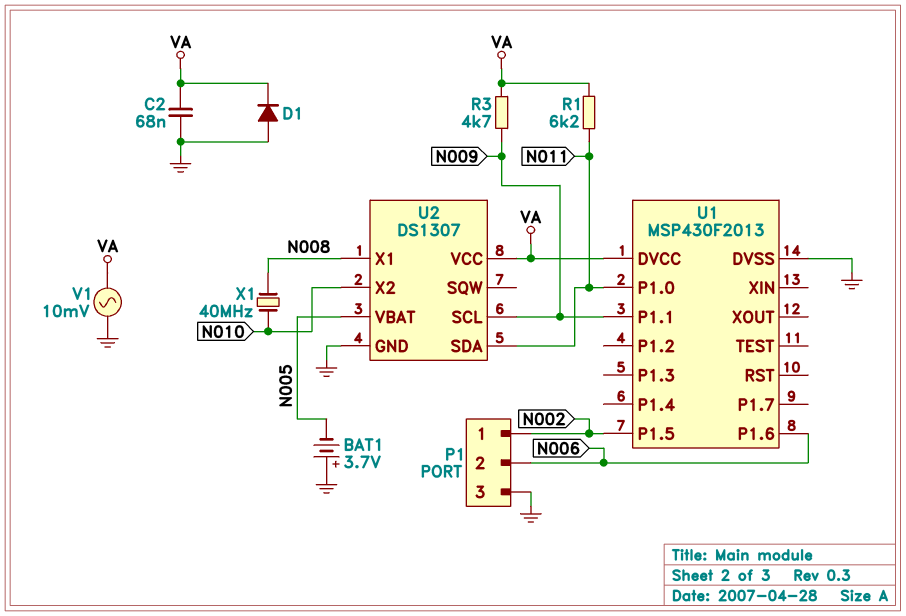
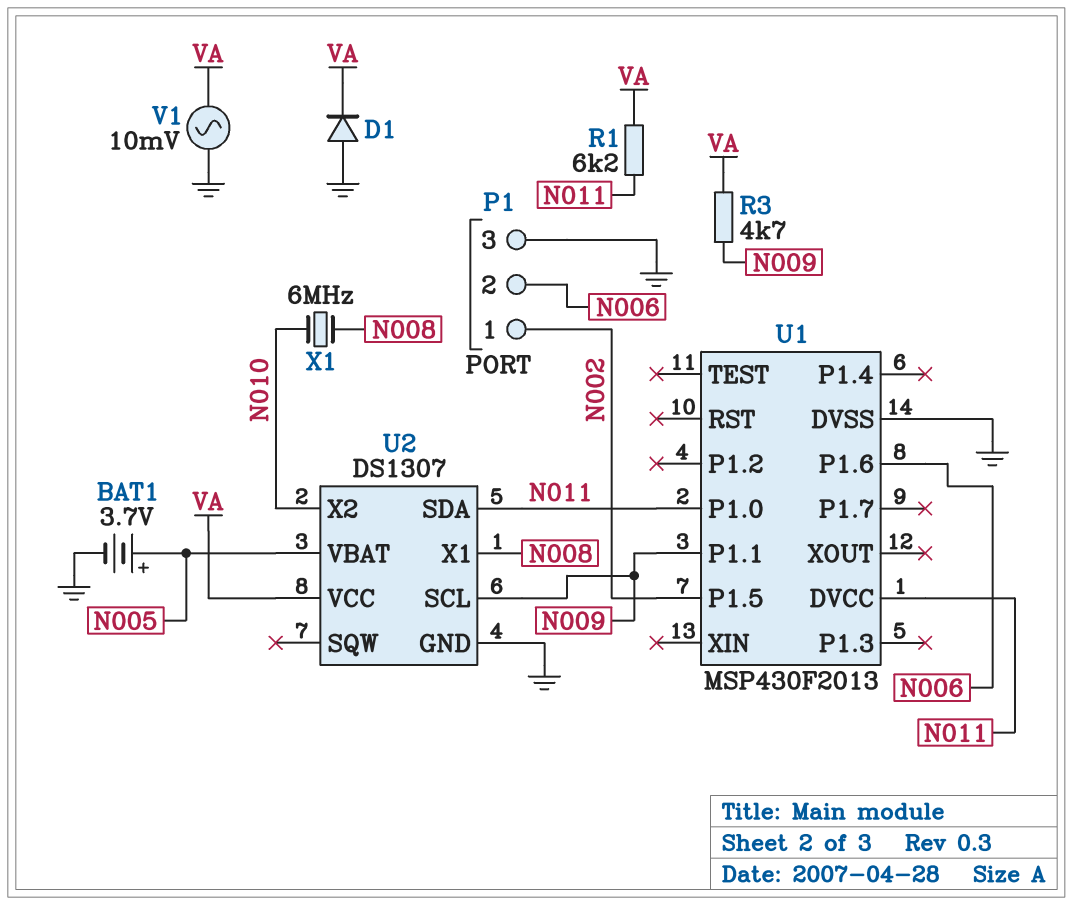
BAT1: 3.7V (plus GND, minus N005) -> 3.7V (plus N005, minus GND)
C2: 68nF (GND, VA) -> none
U1 pin DVCC: VA -> N011
X1: 40MHz (N008, N010) -> 6MHz (N008, N010)

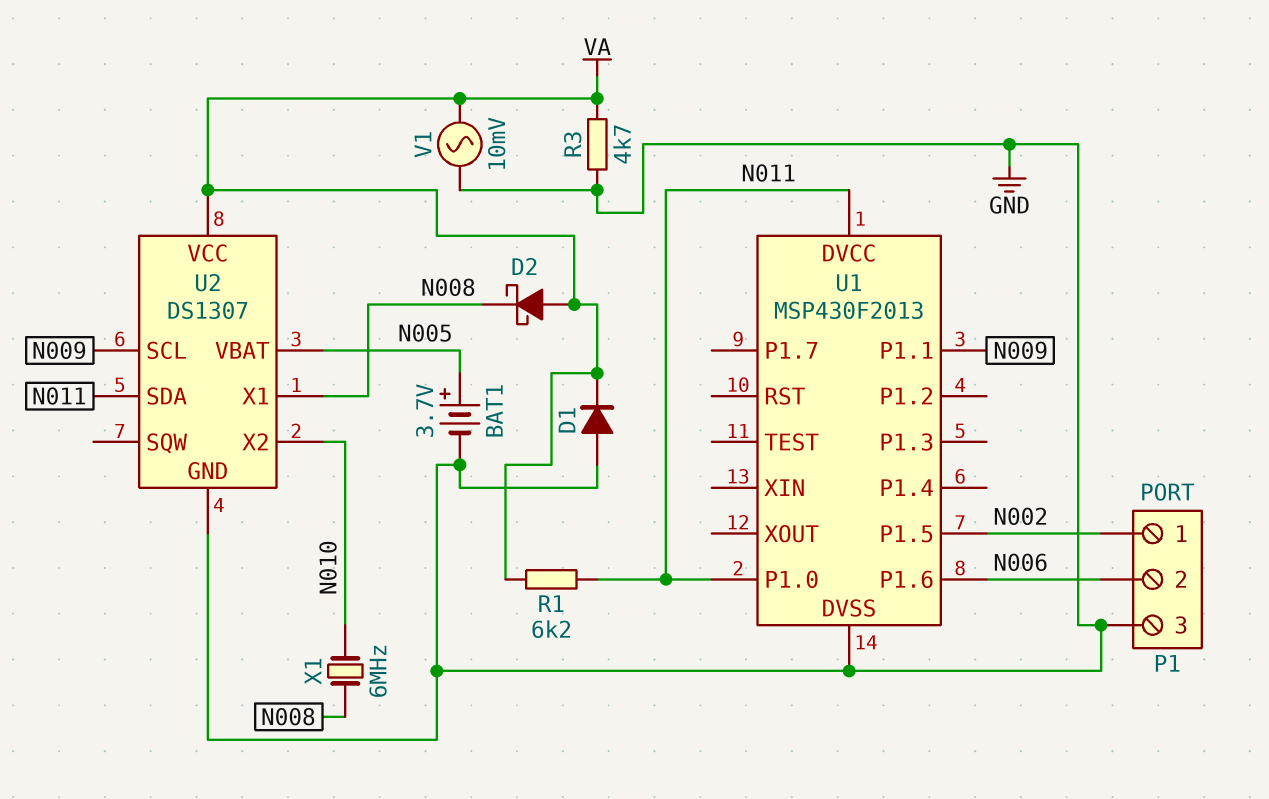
D2: none -> schottky (A VA, K N008)
R3: 4.7k (N009, VA) -> 4.7k (GND, VA)

